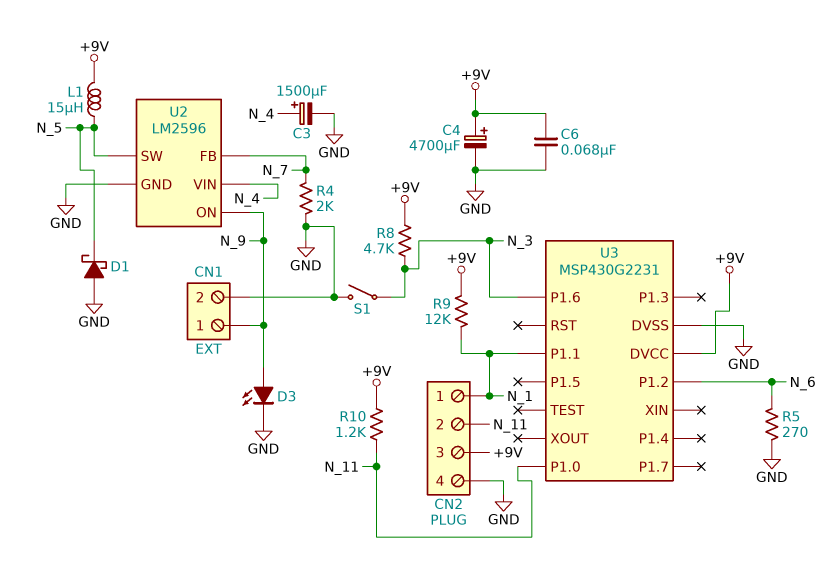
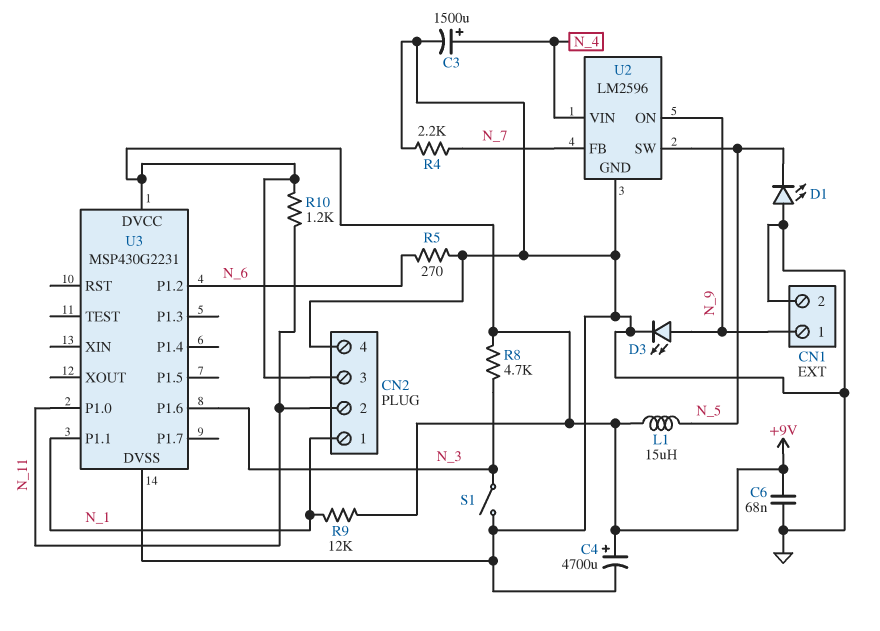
D1: schottky (A GND, K N_5) -> LED (A GND, K N_5)
R4: 2k (GND, N_7) -> 2.2k (GND, N_7)

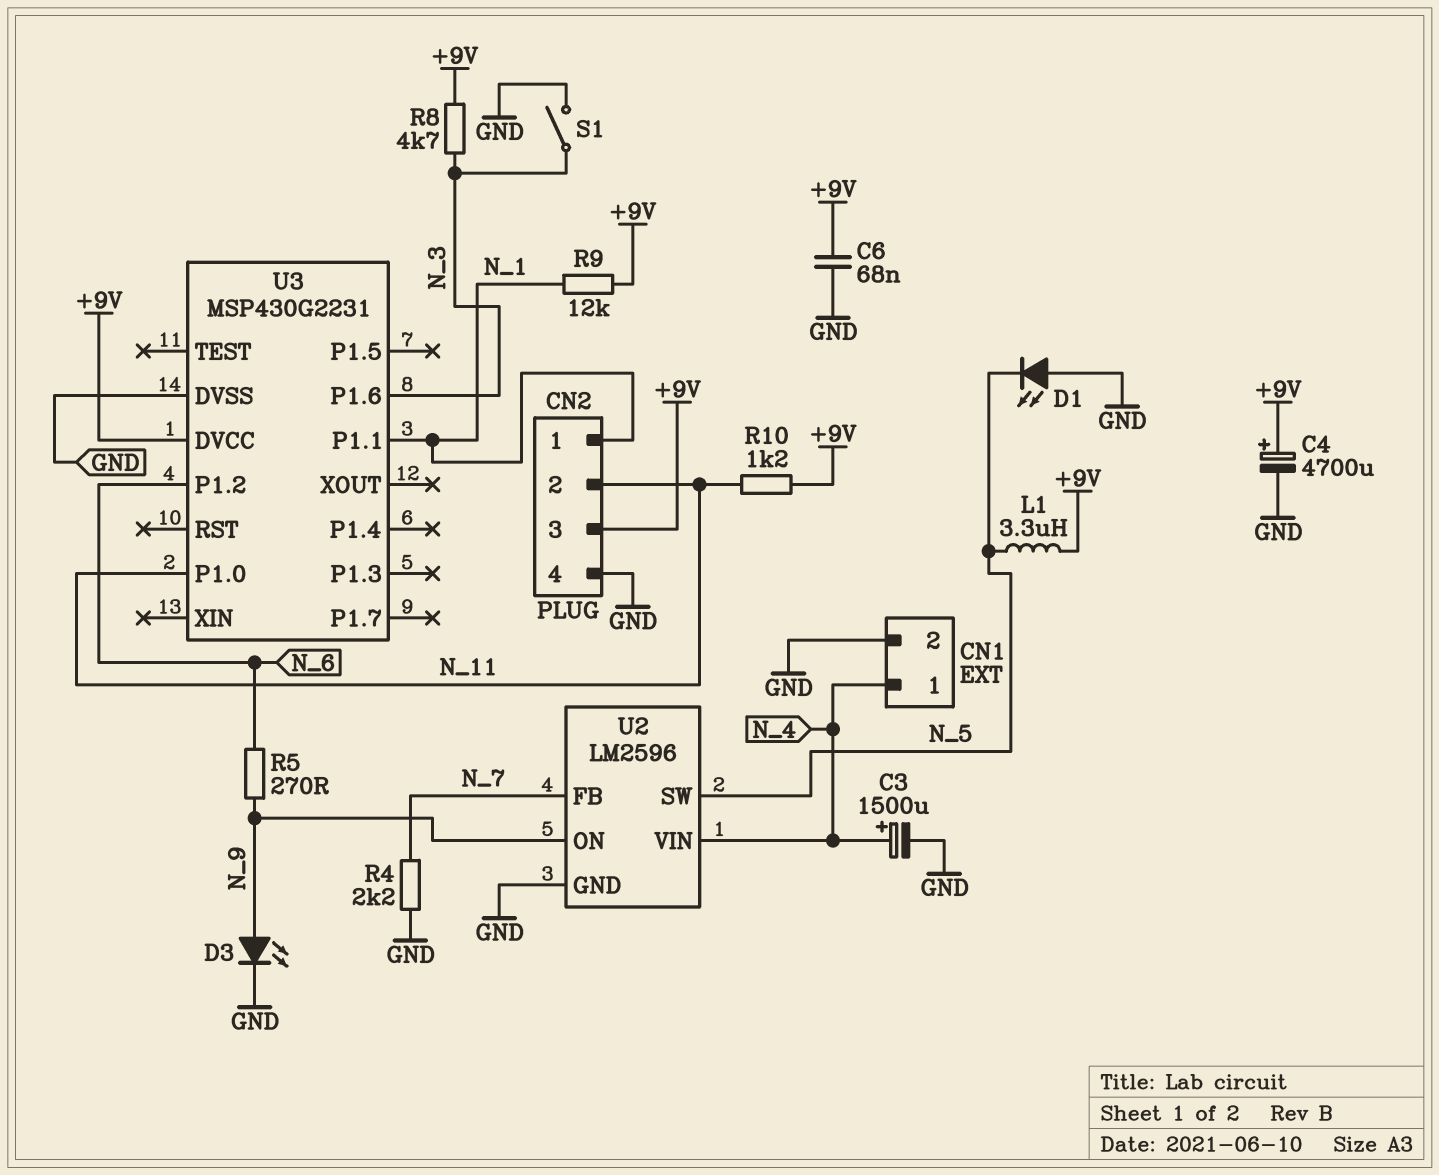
CN1 pin 1: N_9 -> N_4
L1: 15uH (+9V, N_5) -> 3.3uH (+9V, N_5)
R5: 270 (GND, N_6) -> 270 (N_6, N_9)

